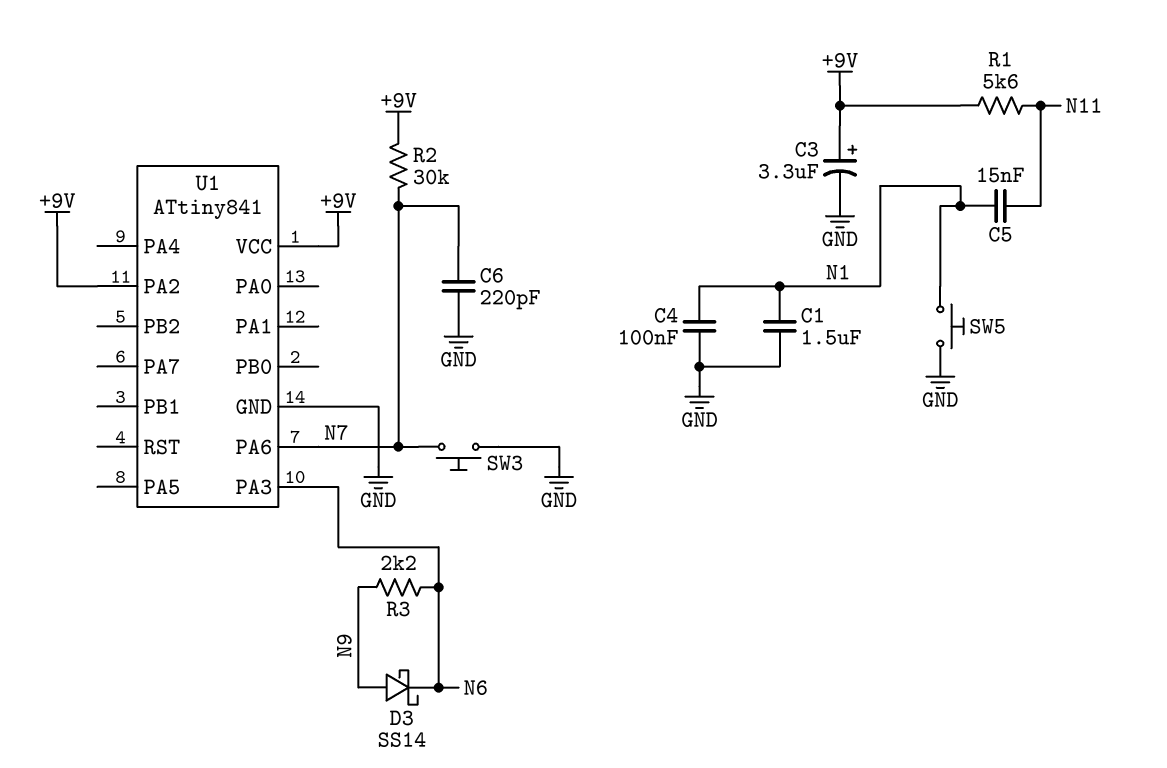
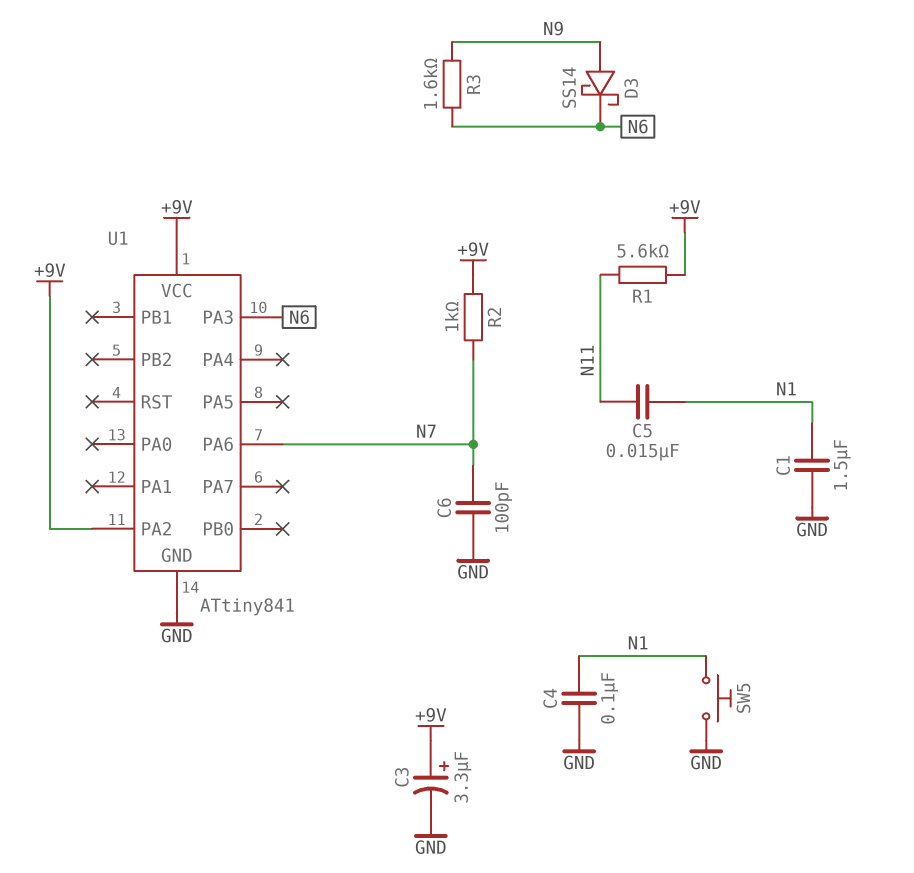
C6: 220pF (GND, N7) -> 100pF (GND, N7)
R2: 30k (+9V, N7) -> 1k (+9V, N7)
R3: 2.2k (N6, N9) -> 1.6k (N6, N9)
SW3: button (GND, N7) -> none

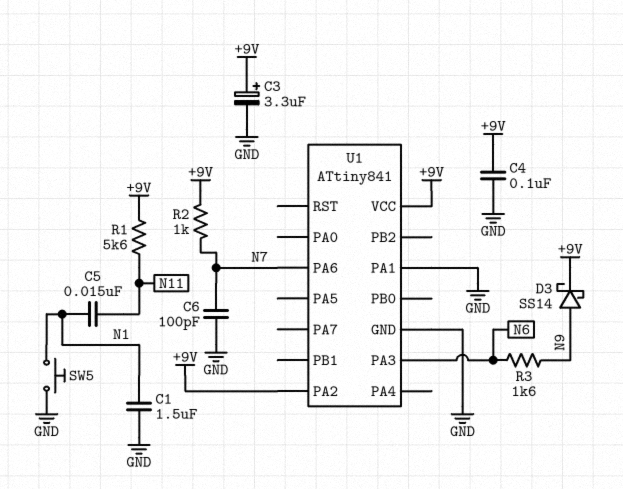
C4: 100nF (GND, N1) -> 100nF (+9V, GND)
D3: schottky SS14 (A N9, K N6) -> schottky SS14 (A N9, K +9V)
U1 pin PA1: none -> GND

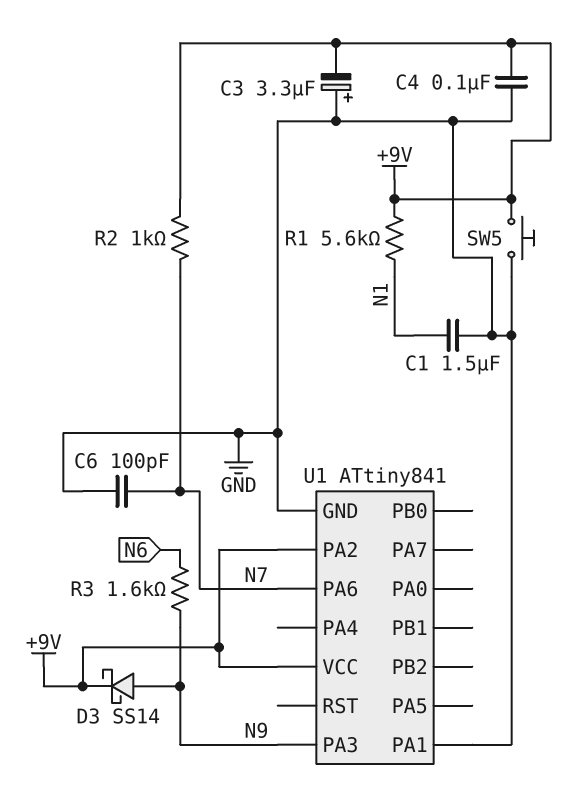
C3: 3.3uF (plus +9V, minus GND) -> 3.3uF (plus GND, minus +9V)
C5: 15nF (N1, N11) -> none
R1: 5.6k (+9V, N11) -> 5.6k (+9V, N1)
SW5: button (GND, N1) -> button (+9V, GND)
U1 pin PA3: N6 -> N9

